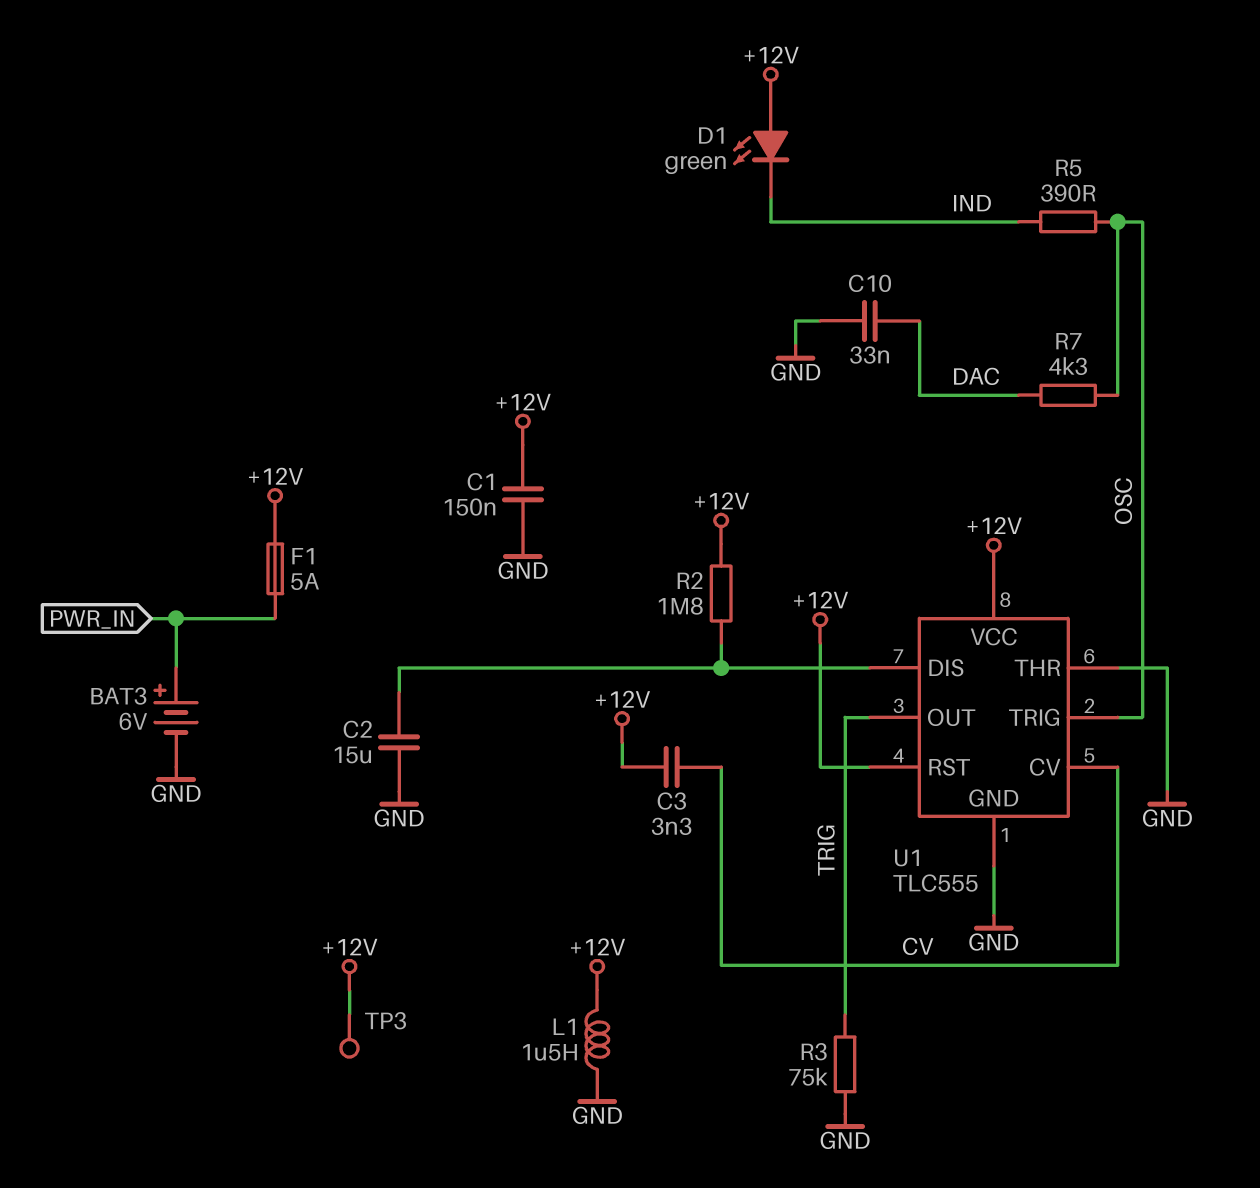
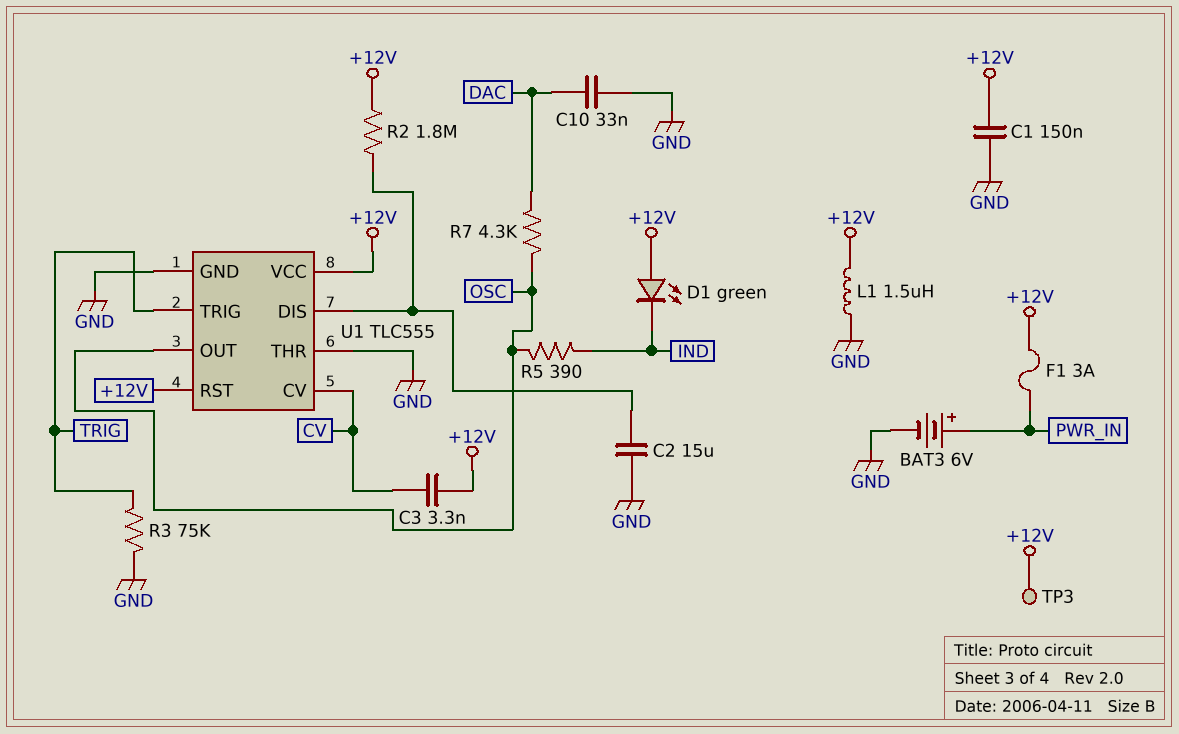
F1: 5A (+12V, PWR_IN) -> 3A (+12V, PWR_IN)
U1 pin OUT: TRIG -> OSC
U1 pin TRIG: OSC -> TRIG

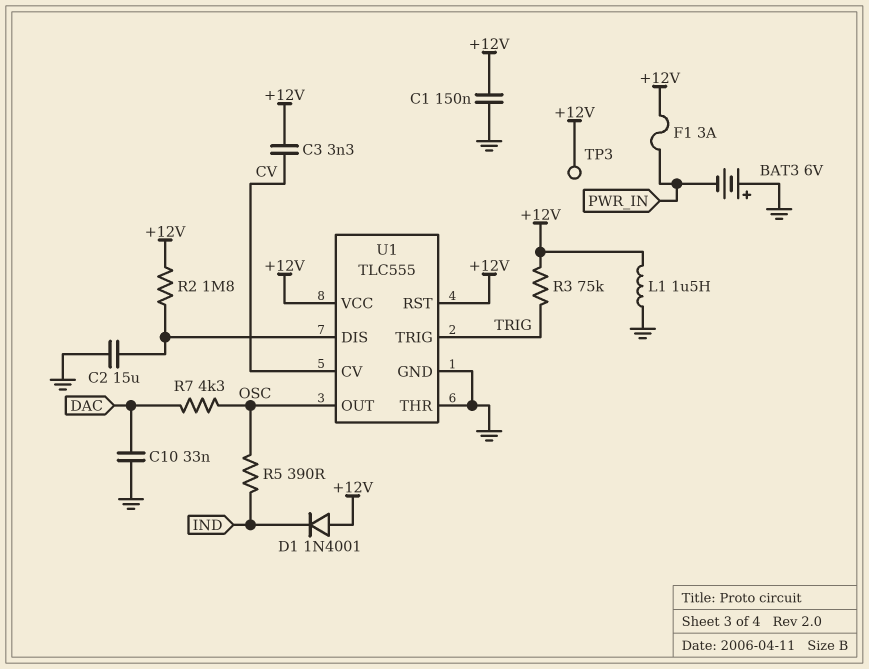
BAT3: 6V (plus PWR_IN, minus GND) -> 6V (plus GND, minus PWR_IN)
D1: LED green (A +12V, K IND) -> diode 1N4001 (A +12V, K IND)
R3: 75k (GND, TRIG) -> 75k (+12V, TRIG)

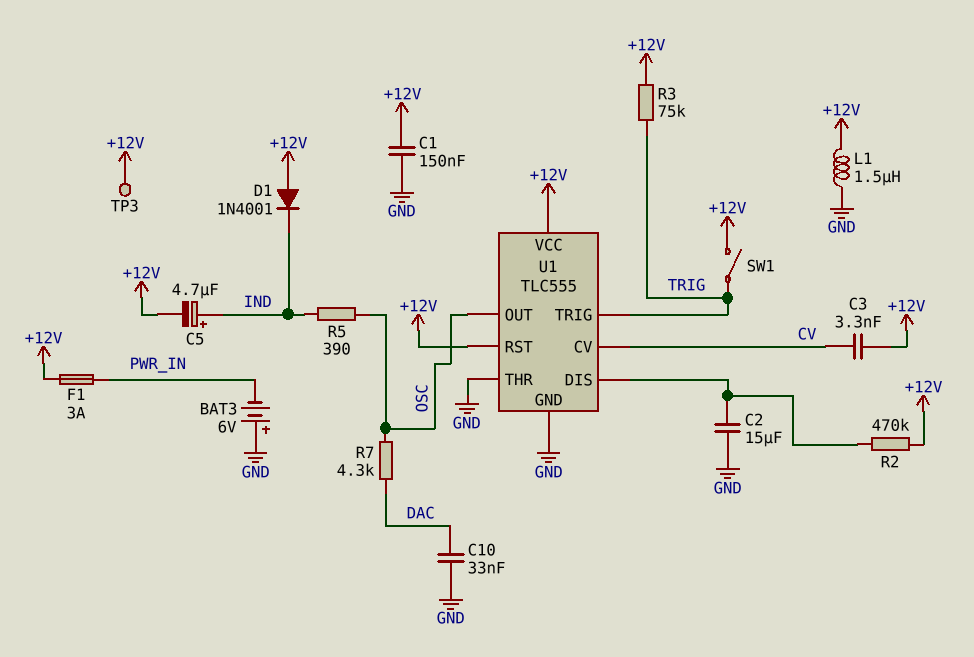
C5: none -> 4.7uF (plus IND, minus +12V)
R2: 1.8M (+12V, U1/DIS) -> 470k (+12V, U1/DIS)
SW1: none -> switch (+12V, TRIG)

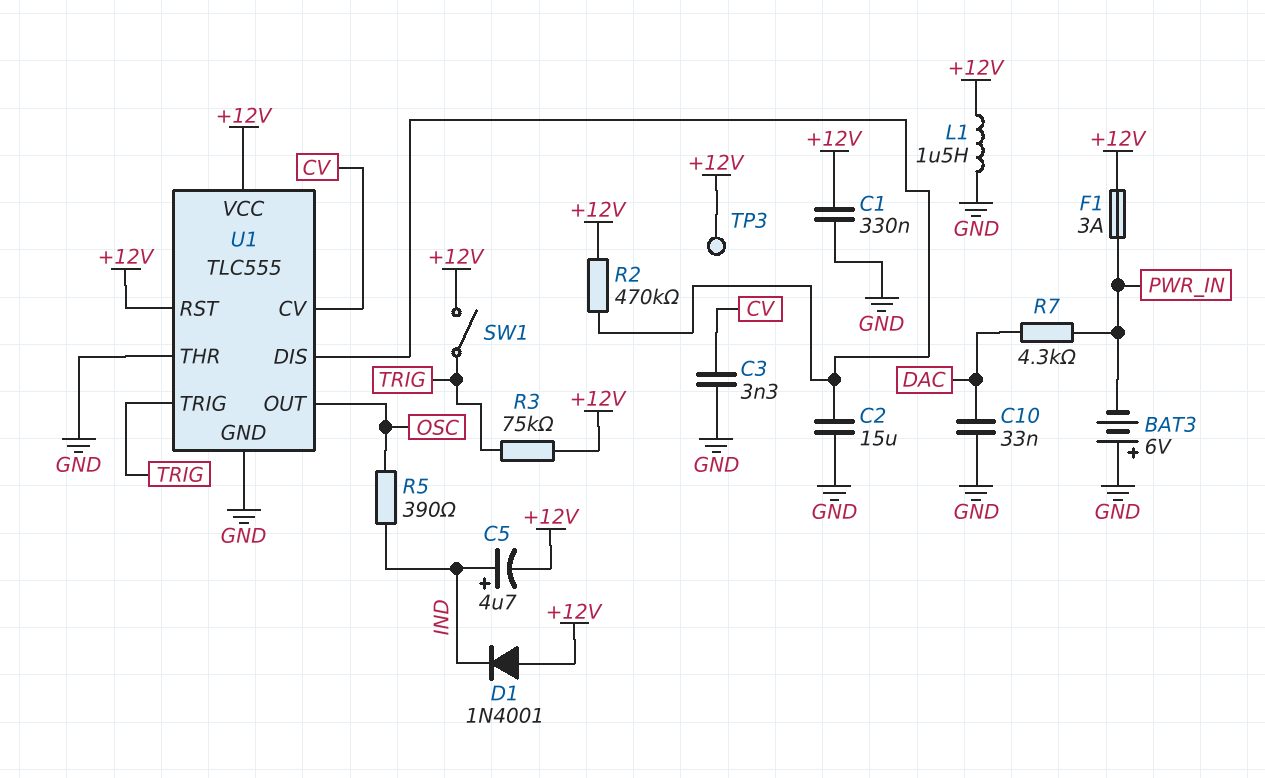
C1: 150nF (+12V, GND) -> 330nF (+12V, GND)
C3: 3.3nF (+12V, CV) -> 3.3nF (CV, GND)
R7: 4.3k (DAC, OSC) -> 4.3k (DAC, PWR_IN)

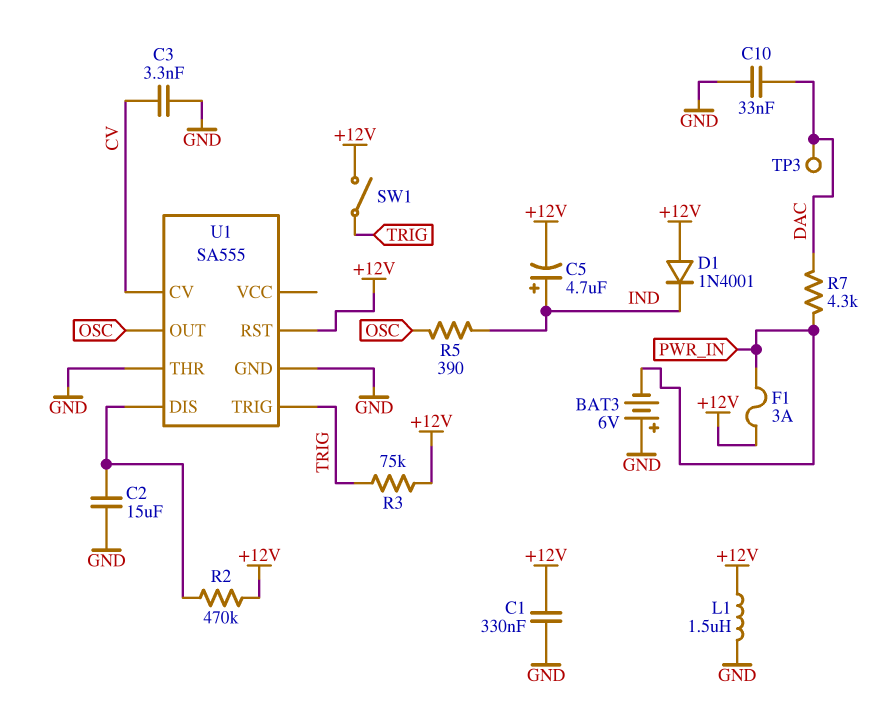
TP3: test point (+12V) -> test point (DAC)
U1: TLC555 -> SA555
U1 pin VCC: +12V -> none

